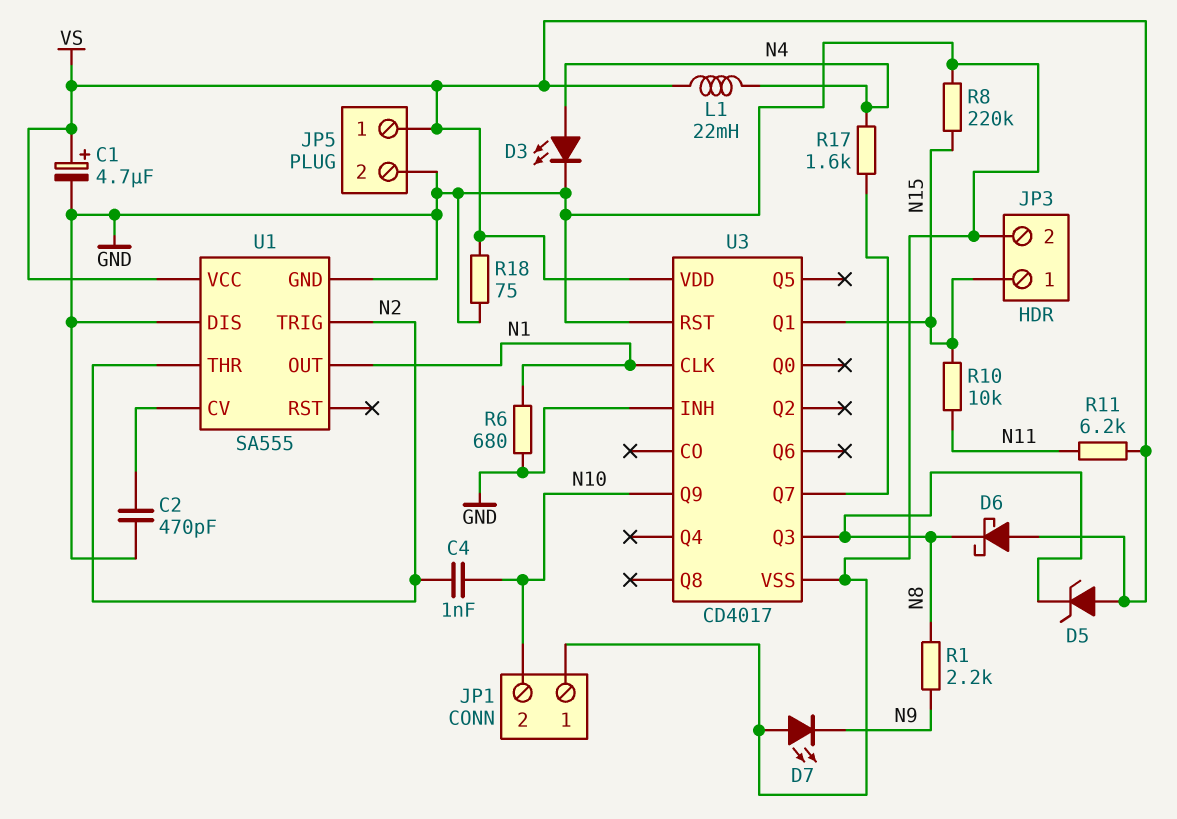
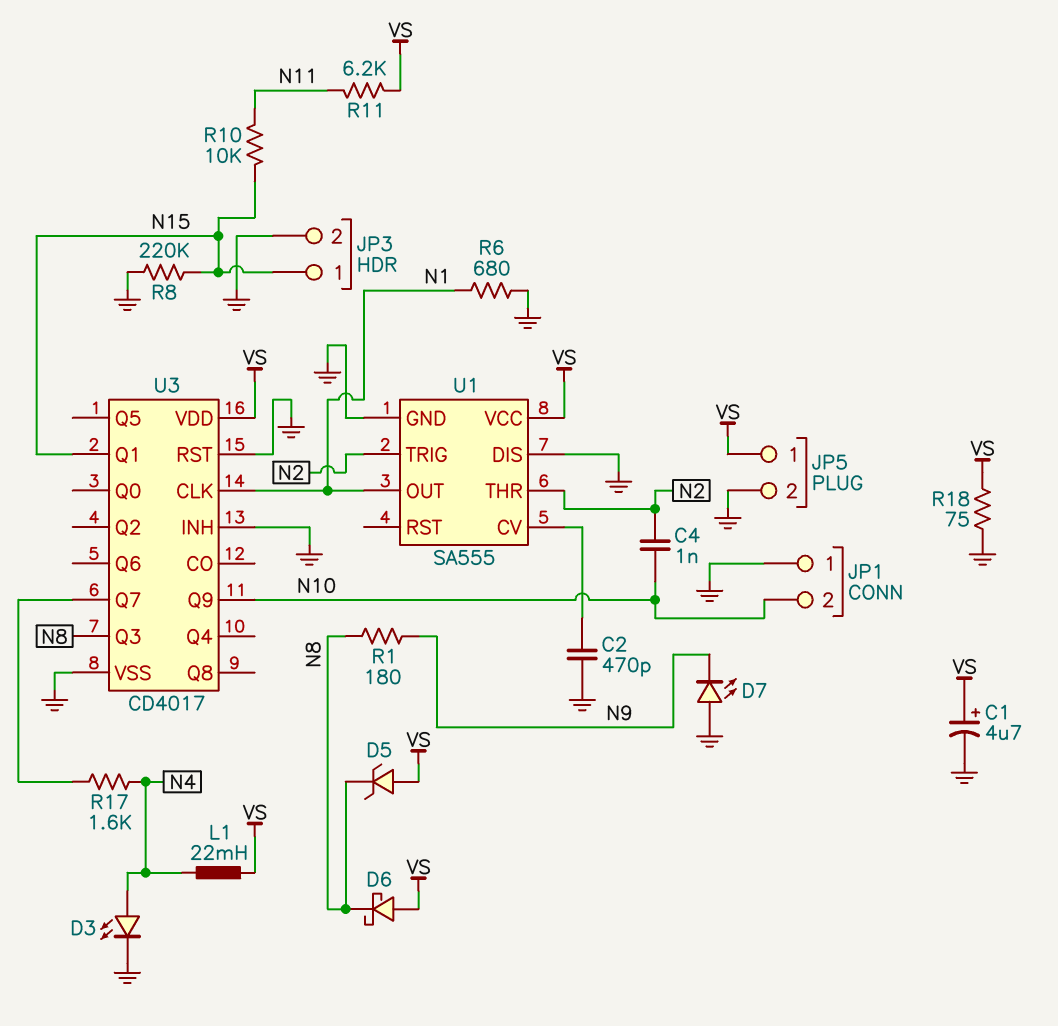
R1: 2.2k (N8, N9) -> 180 (N8, N9)

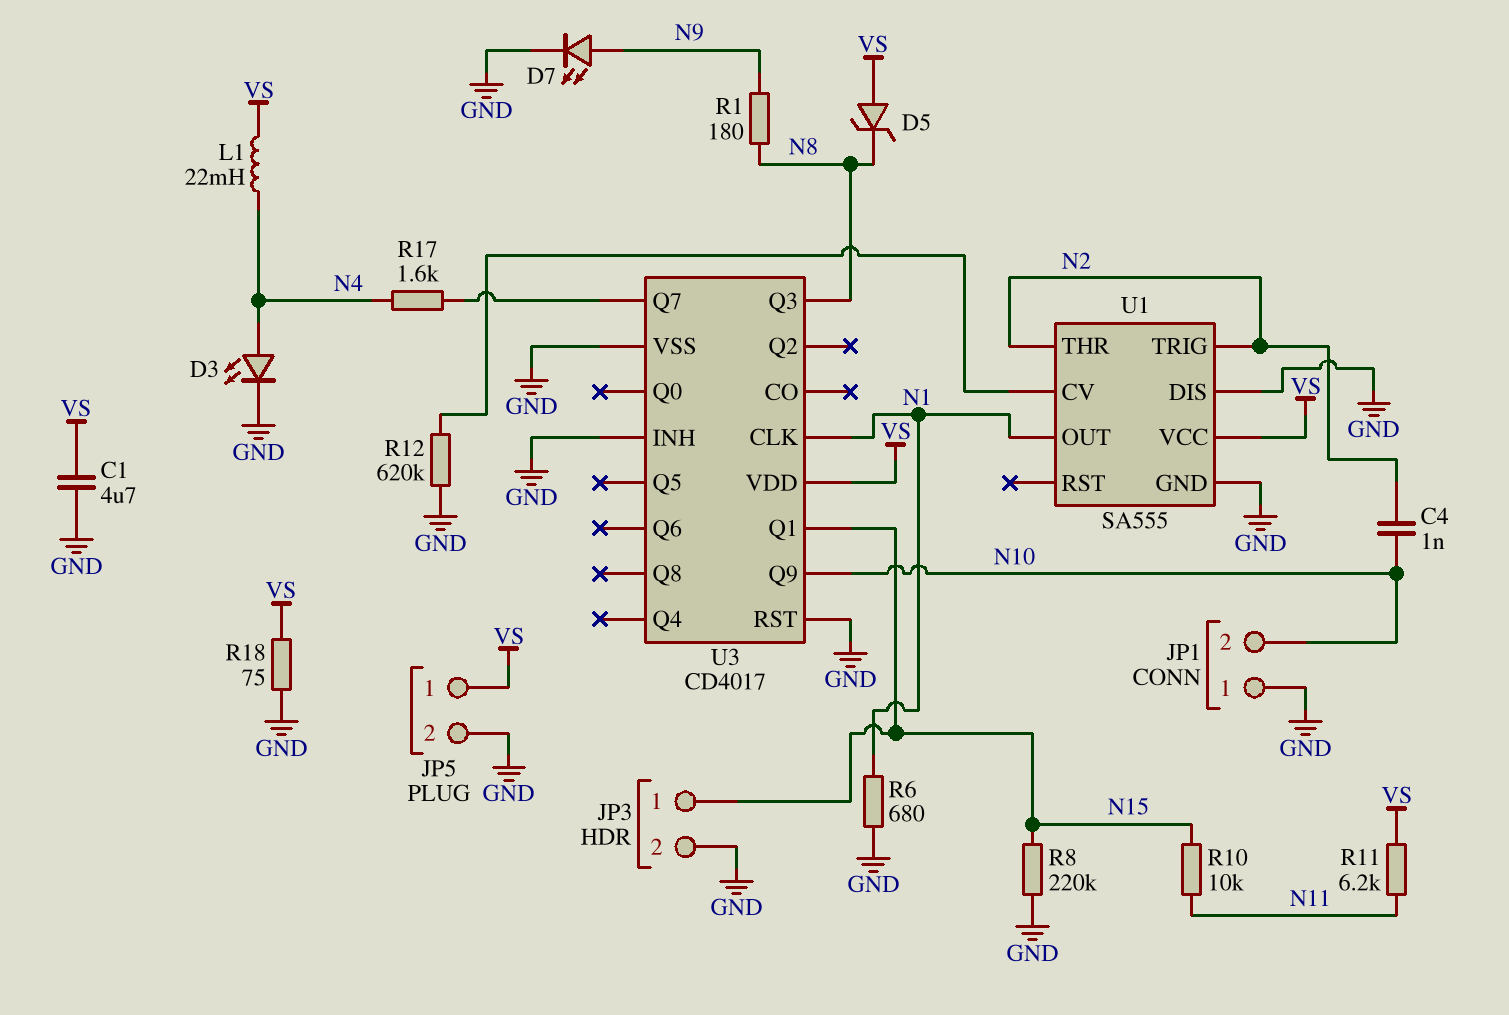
C1: 4.7uF (plus VS, minus GND) -> 4.7uF (GND, VS)
C2: 470pF (GND, U1/CV) -> none
D6: schottky (A VS, K N8) -> none
D7: LED (A GND, K N9) -> LED (A N9, K GND)
R12: none -> 620k (GND, U1/CV)

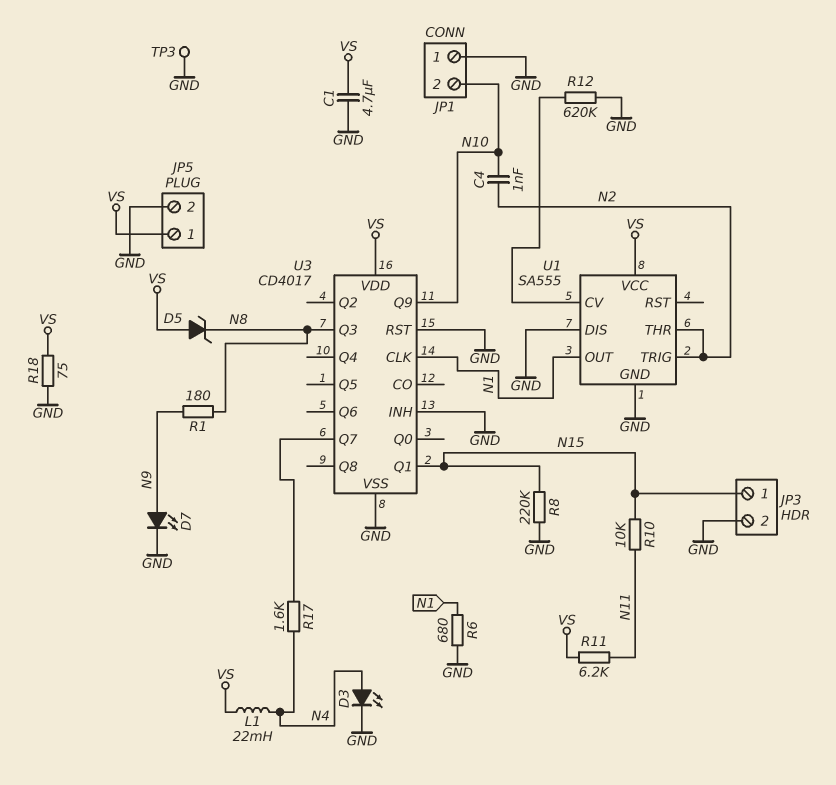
TP3: none -> test point (GND)

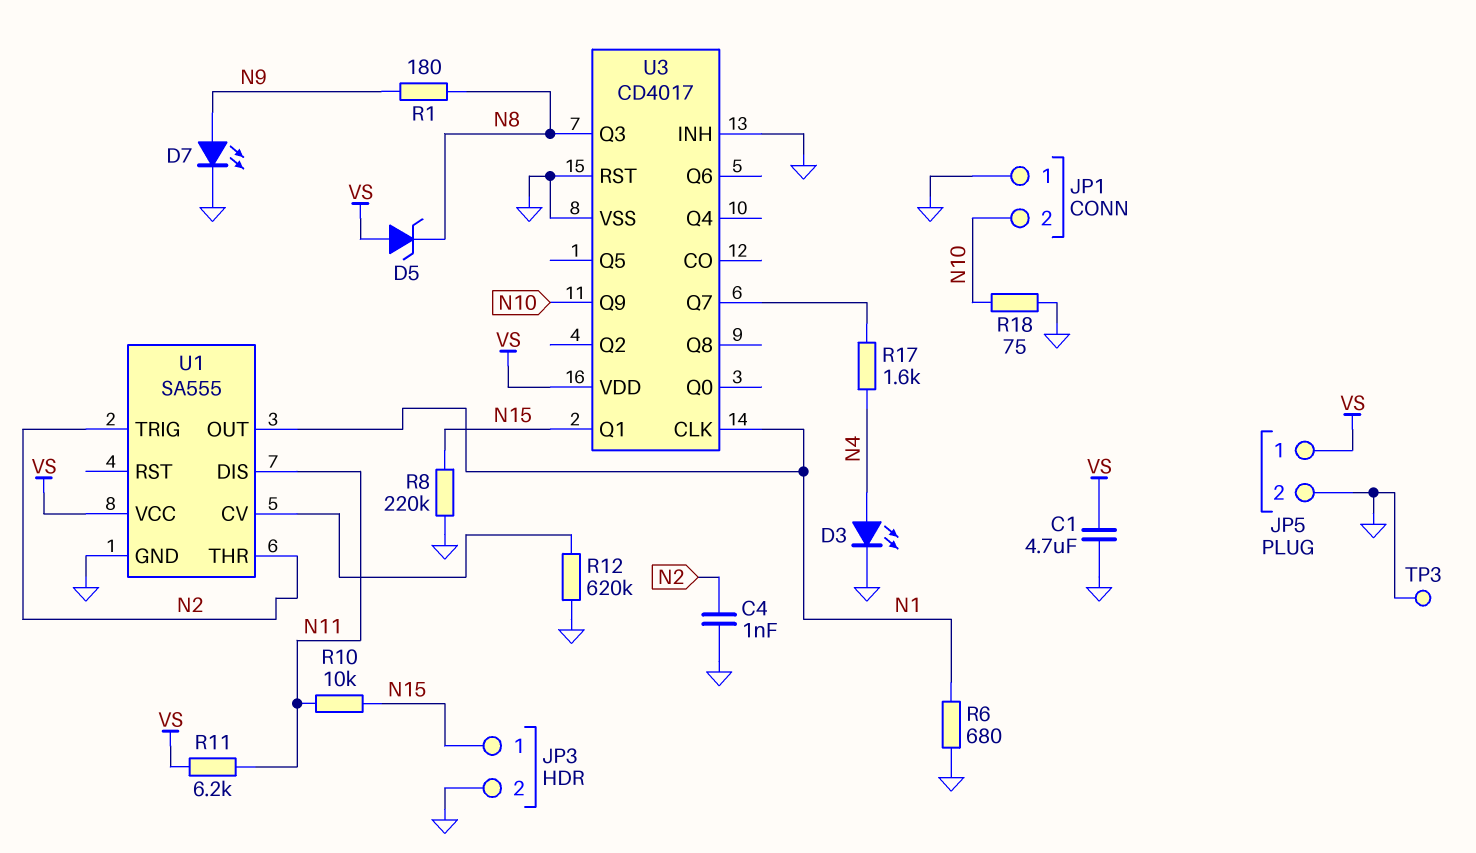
C4: 1nF (N2, N10) -> 1nF (GND, N2)
L1: 22mH (N4, VS) -> none
R18: 75 (GND, VS) -> 75 (GND, N10)
U1 pin DIS: GND -> N11

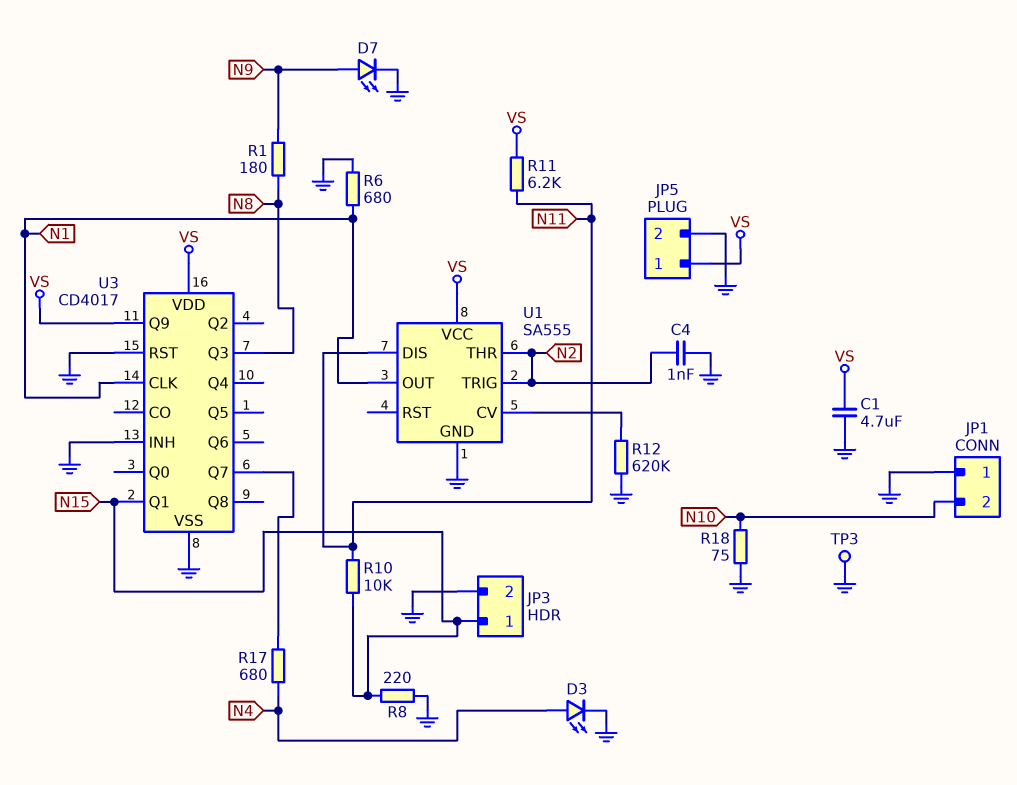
D5: zener (A VS, K N8) -> none
R8: 220k (GND, N15) -> 220 (GND, N15)
R17: 1.6k (N4, U3/Q7) -> 680 (N4, U3/Q7)
U3 pin Q9: N10 -> VS

